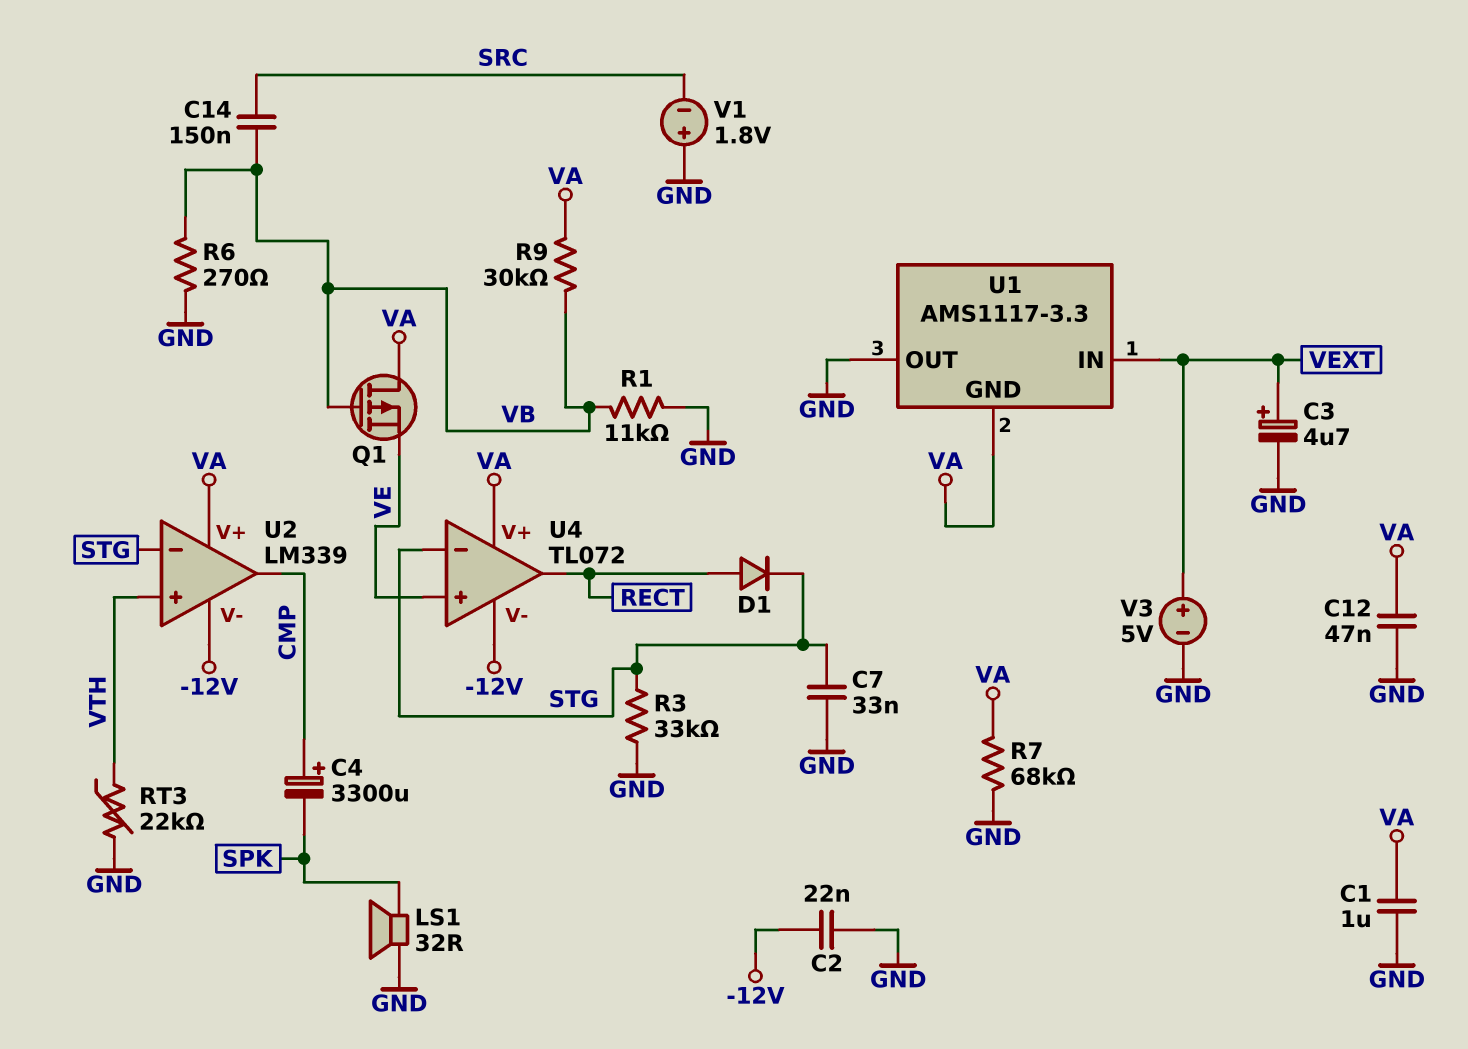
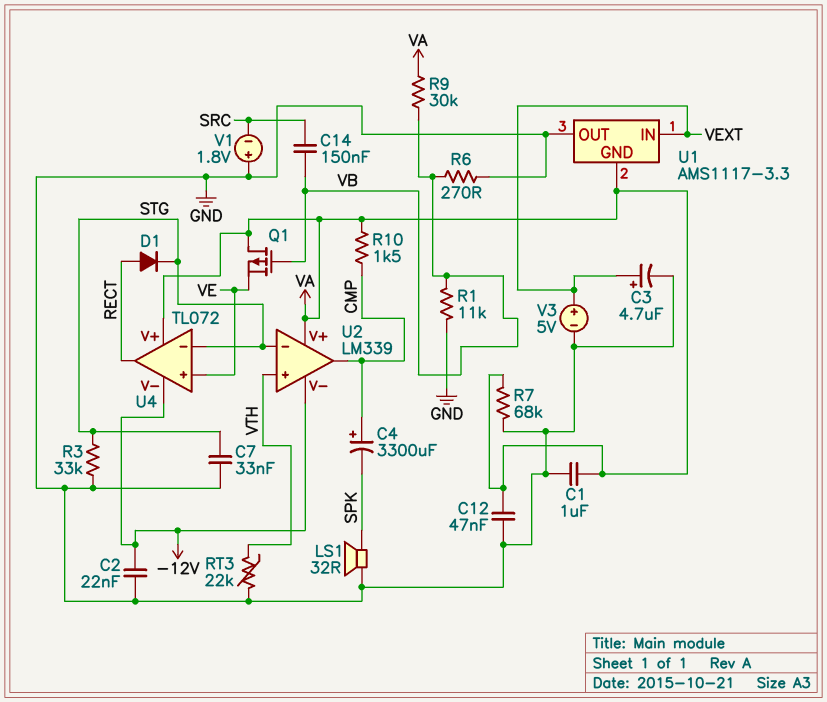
R10: none -> 1.5k (CMP, VA)

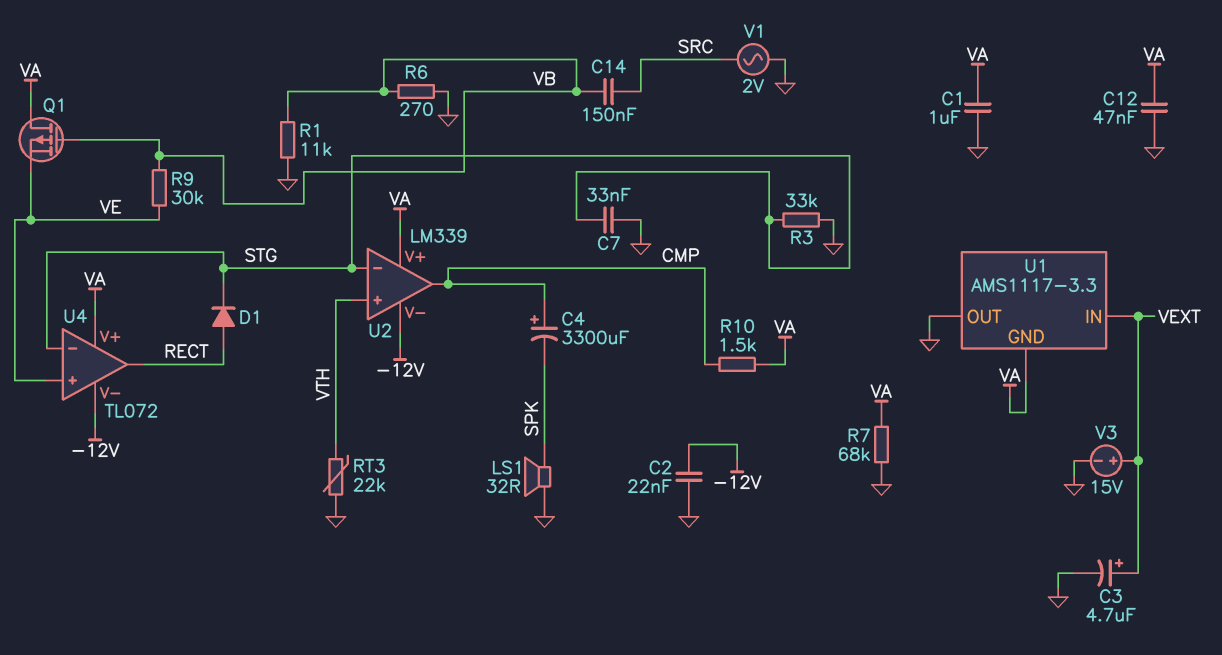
R9: 30k (VA, VB) -> 30k (VB, VE)
V1: 1.8V (plus GND, minus SRC) -> AC 2V (GND, SRC)
V3: 5V (plus VEXT, minus GND) -> 15V (plus VEXT, minus GND)

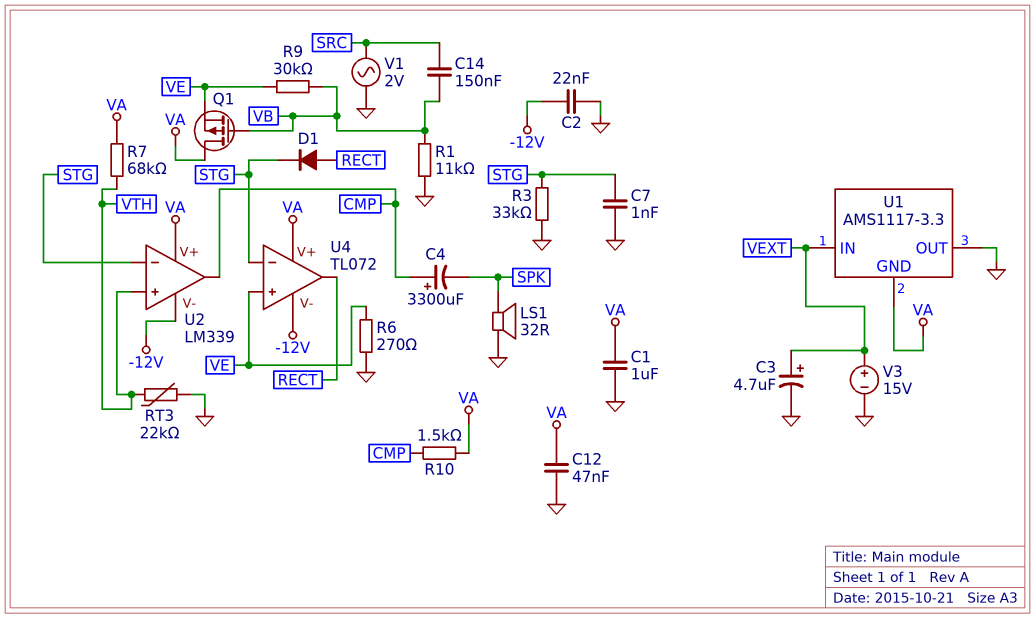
C7: 33nF (GND, STG) -> 1nF (GND, STG)
R6: 270 (GND, VB) -> 270 (GND, VE)
R7: 68k (GND, VA) -> 68k (VA, VTH)

